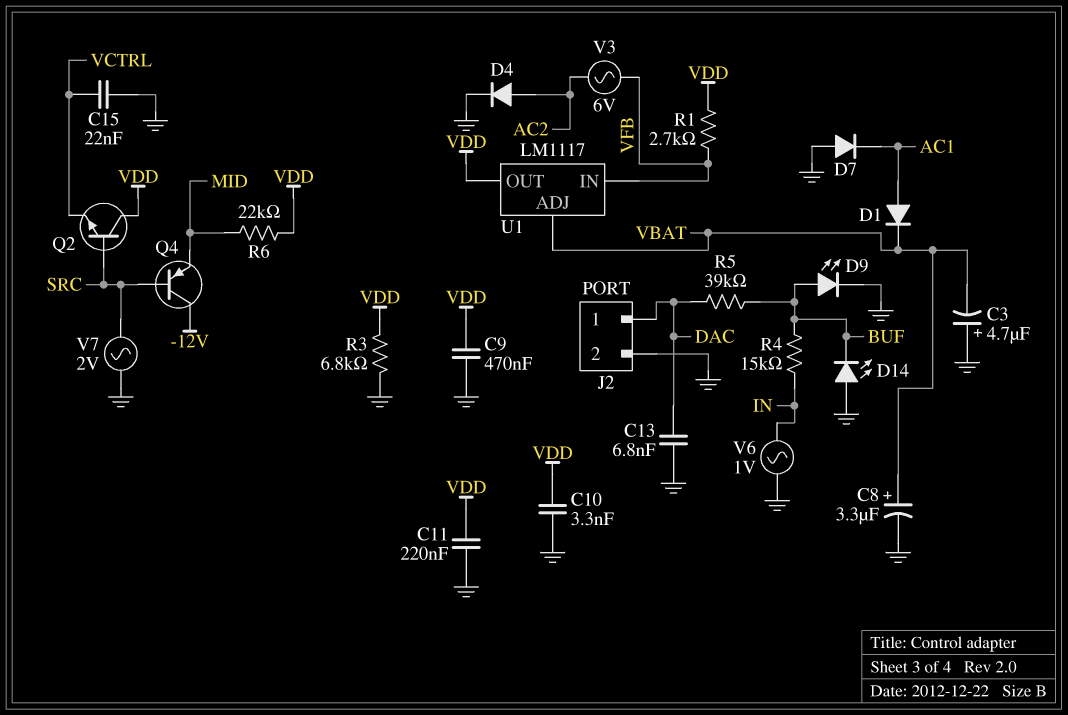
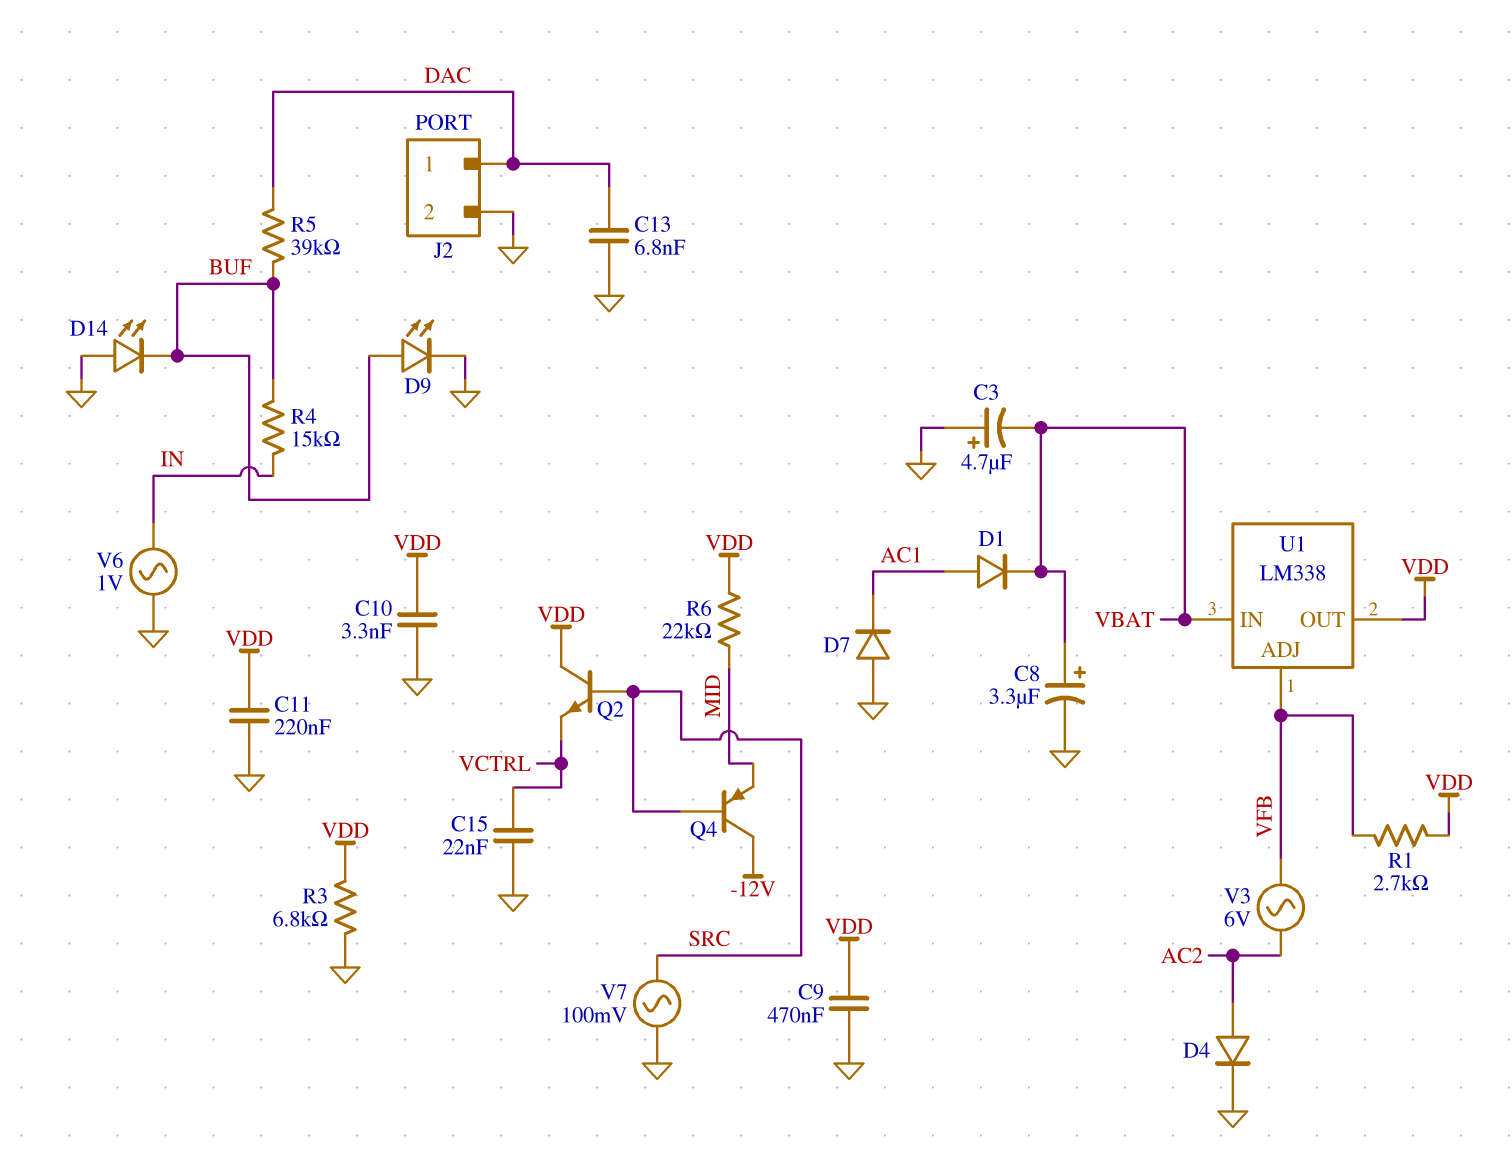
U1: LM1117 -> LM338
U1 pin ADJ: VBAT -> VFB
U1 pin IN: VFB -> VBAT
V7: AC 2V (GND, SRC) -> AC 100mV (GND, SRC)

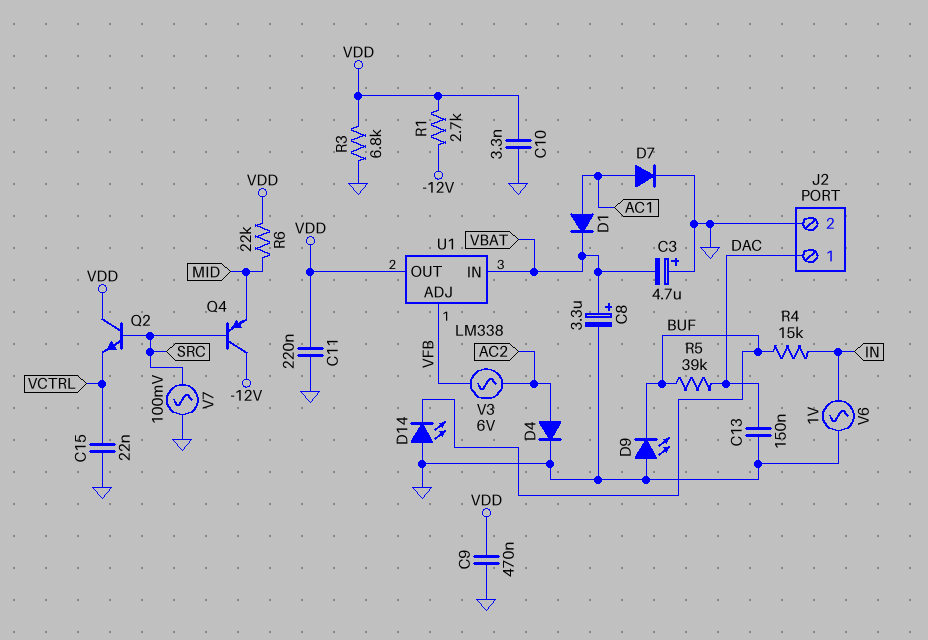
C13: 6.8nF (DAC, GND) -> 150nF (DAC, GND)
D7: diode (A GND, K AC1) -> diode (A AC1, K GND)
D9: LED (A BUF, K GND) -> LED (A GND, K BUF)
R1: 2.7k (VDD, VFB) -> 2.7k (-12V, VDD)

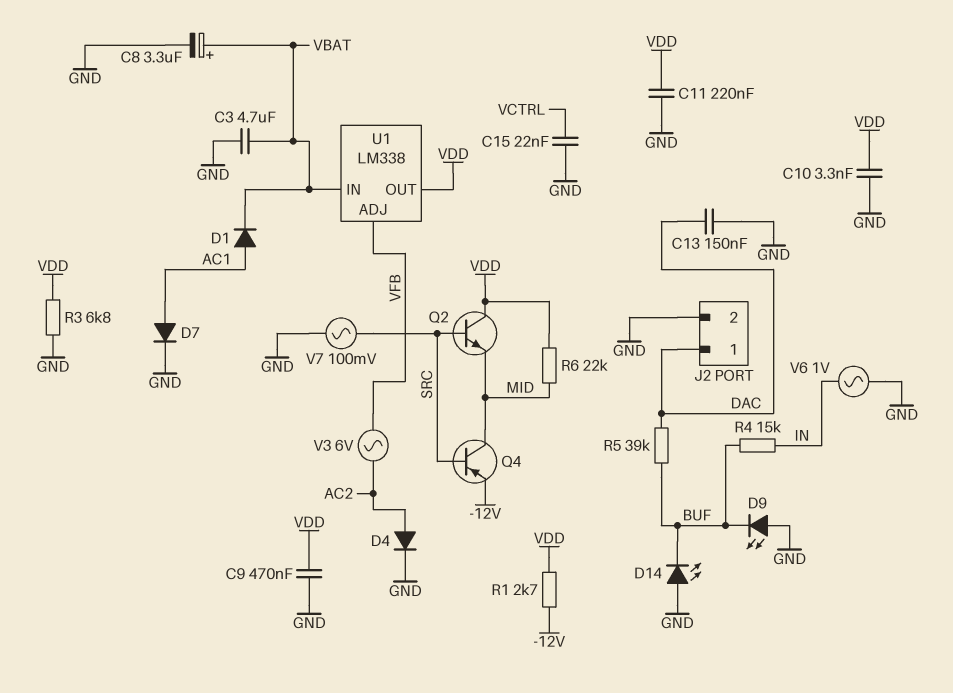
C3: 4.7uF (plus GND, minus VBAT) -> 4.7uF (GND, VBAT)
Q2: NPN (B SRC, C VDD, E VCTRL) -> NPN (B SRC, C VDD, E MID)
Q4: PNP (B SRC, C -12V, E MID) -> PNP (B SRC, C MID, E -12V)

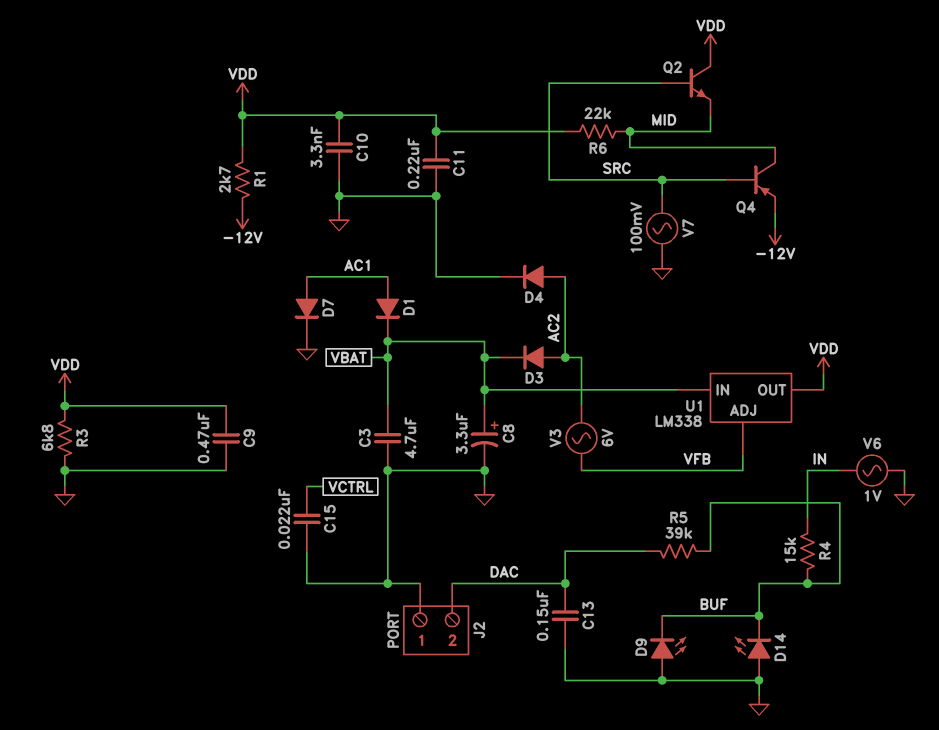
D3: none -> diode (A AC2, K VBAT)
J2 pin 1: DAC -> GND
J2 pin 2: GND -> DAC

